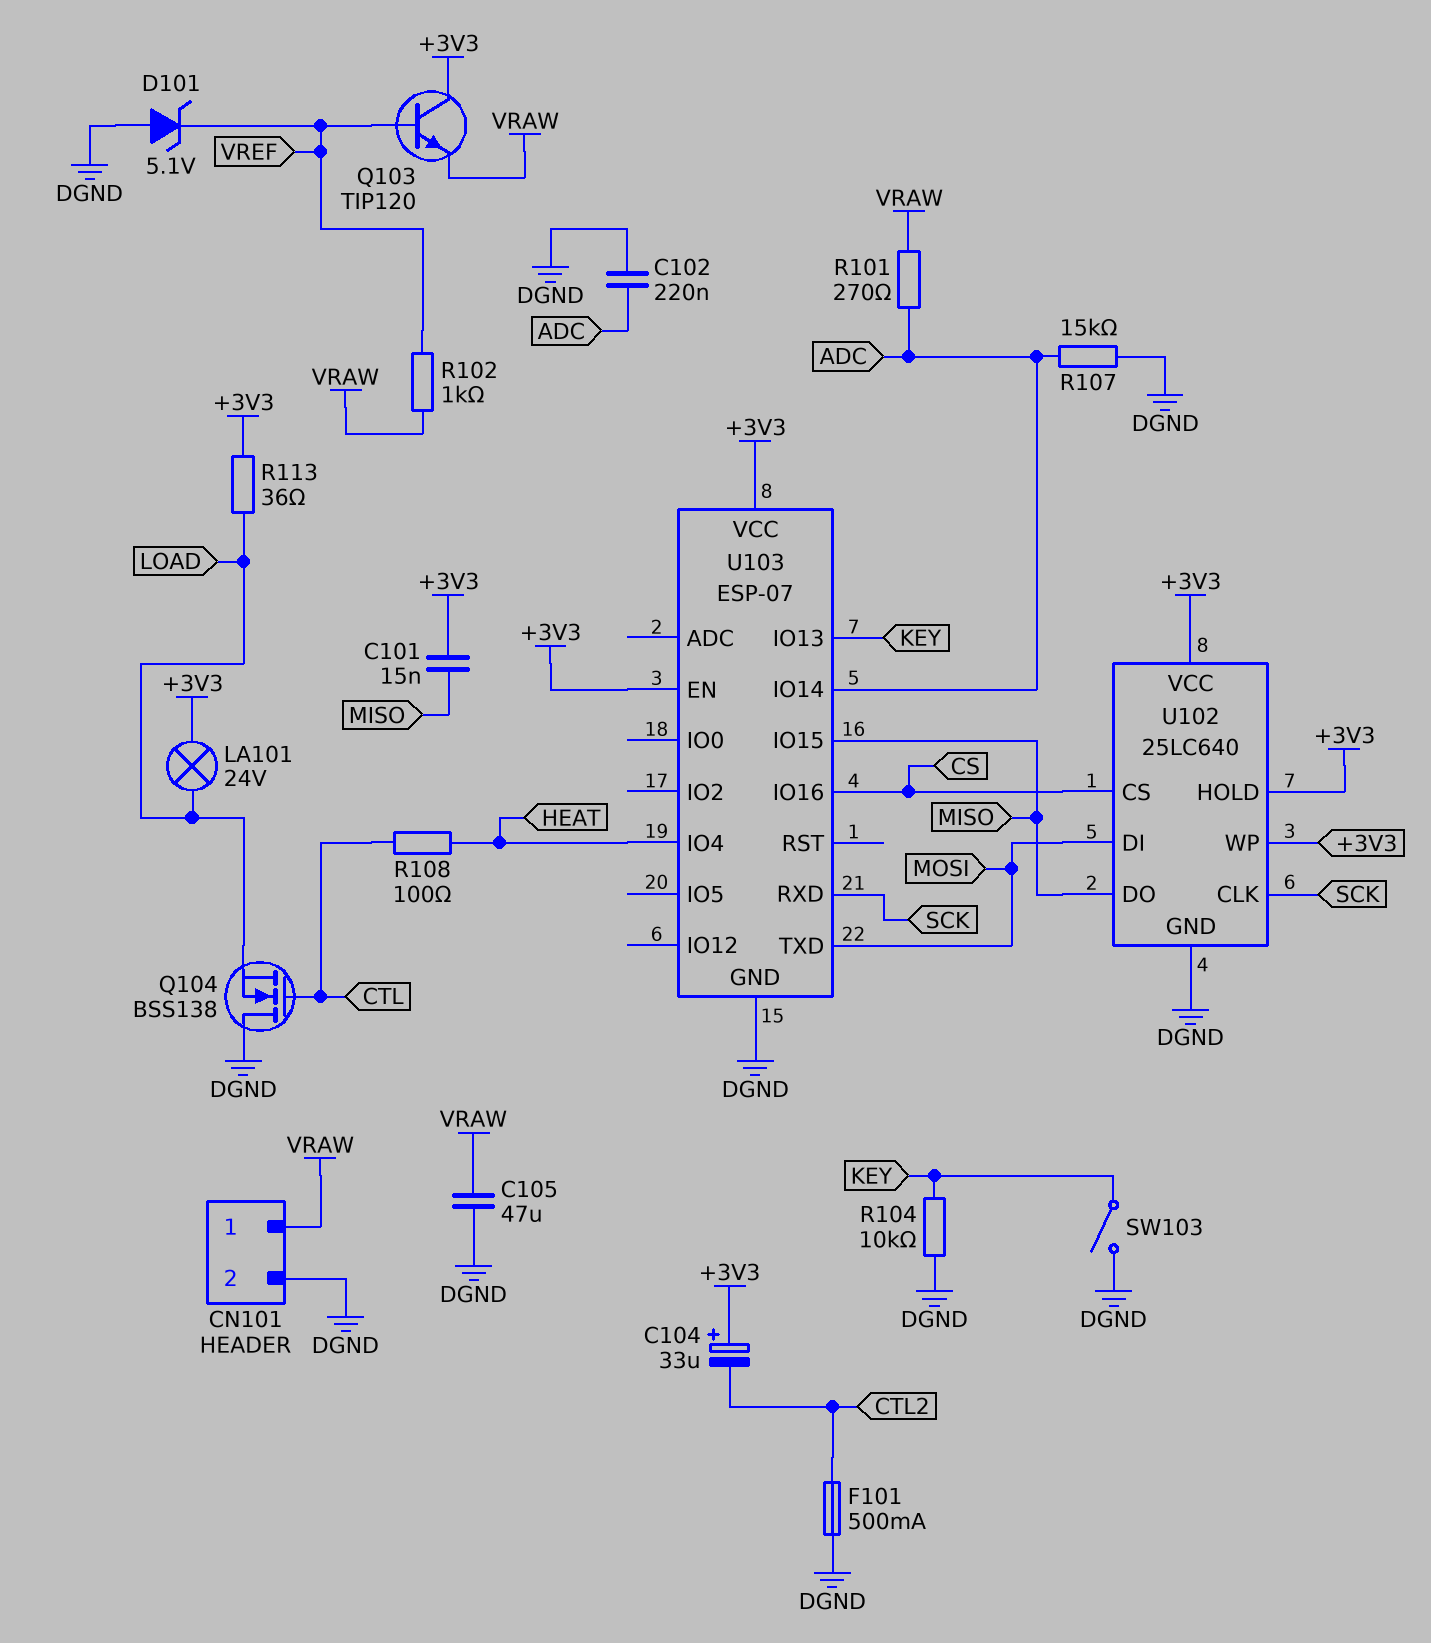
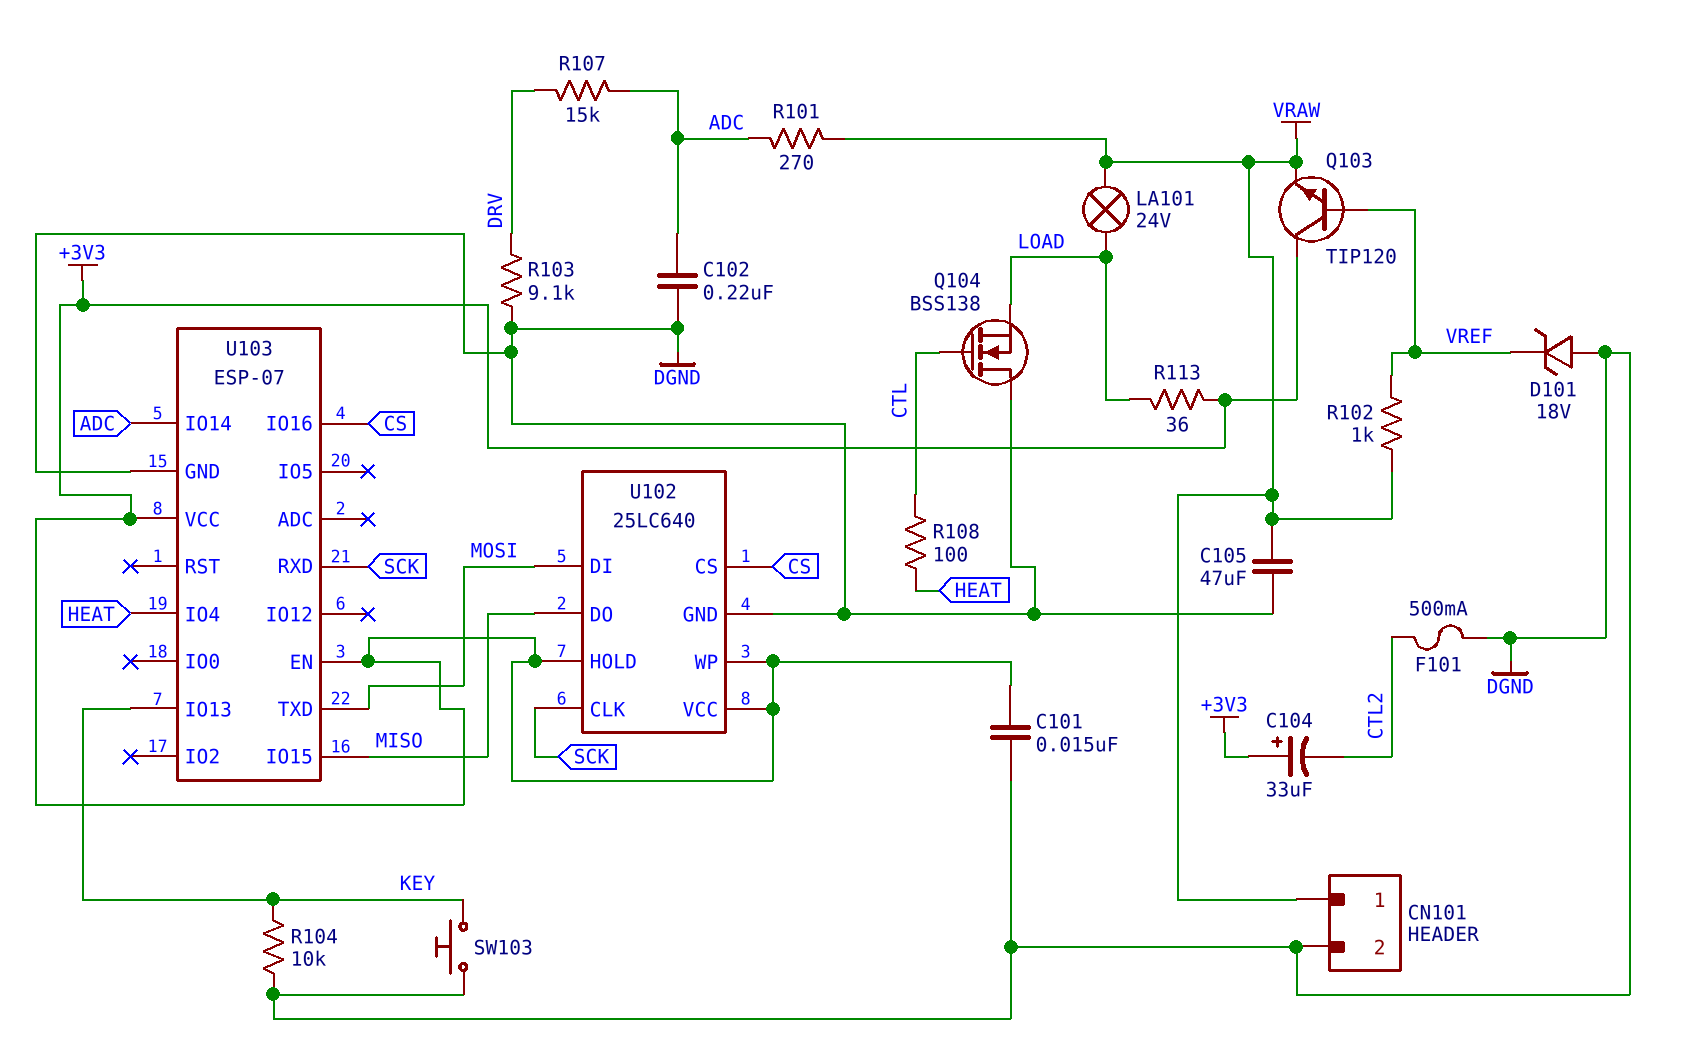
C101: 15nF (+3V3, MISO) -> 15nF (+3V3, DGND)
D101: zener 5.1V (A DGND, K VREF) -> zener 18V (A DGND, K VREF)
LA101: lamp 24V (+3V3, LOAD) -> lamp 24V (LOAD, VRAW)
R103: none -> 9.1k (DGND, DRV)
R107: 15k (ADC, DGND) -> 15k (ADC, DRV)
SW103: switch (DGND, KEY) -> button (DGND, KEY)

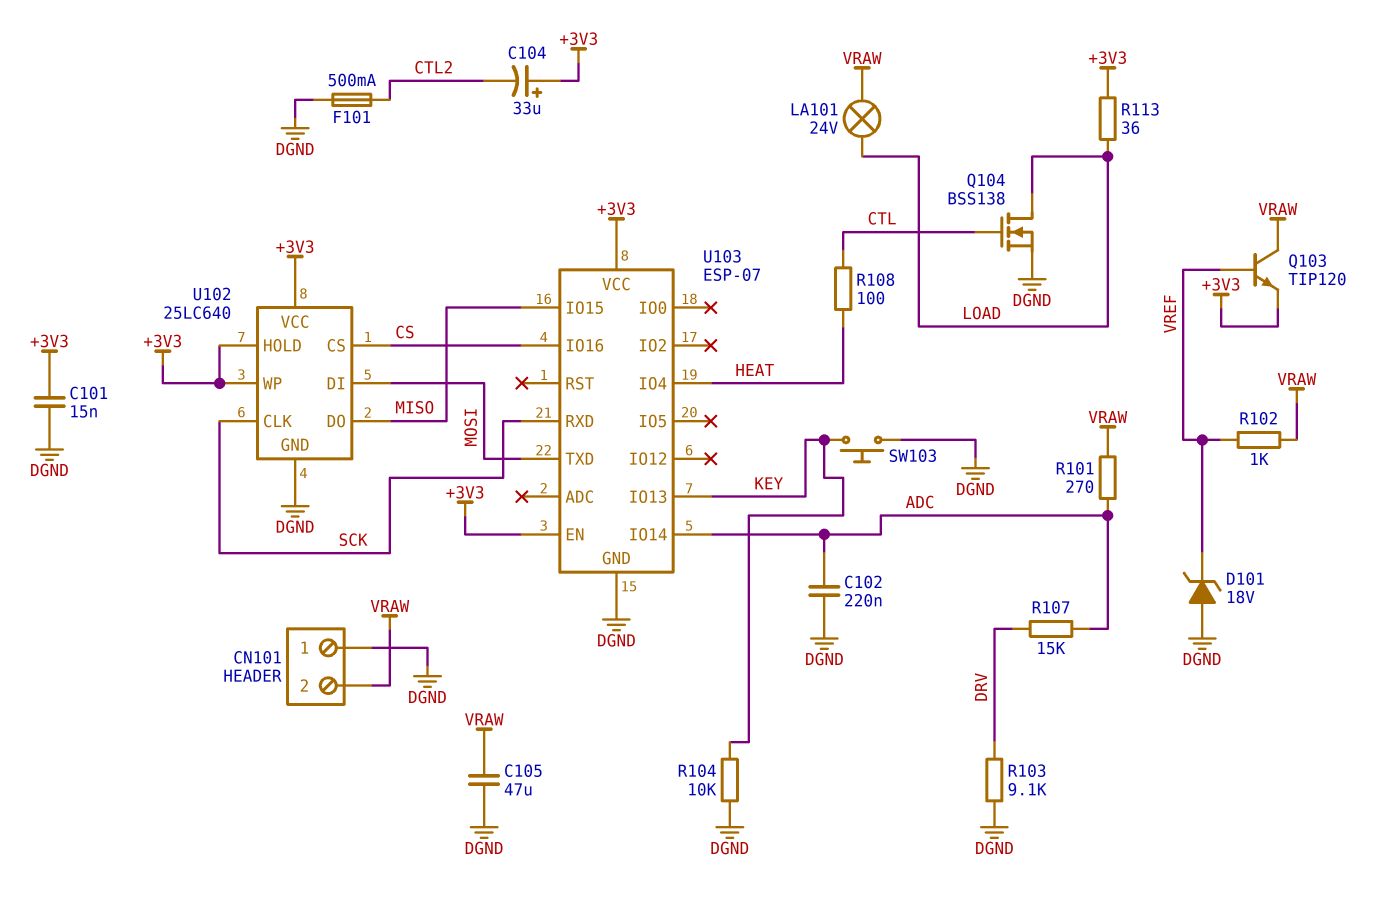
CN101 pin 1: VRAW -> DGND
CN101 pin 2: DGND -> VRAW
Q103: NPN TIP120 (B VREF, C +3V3, E VRAW) -> NPN TIP120 (B VREF, C VRAW, E +3V3)
Q104: NMOS BSS138 (G CTL, D DGND, S LOAD) -> NMOS BSS138 (G CTL, D LOAD, S DGND)

